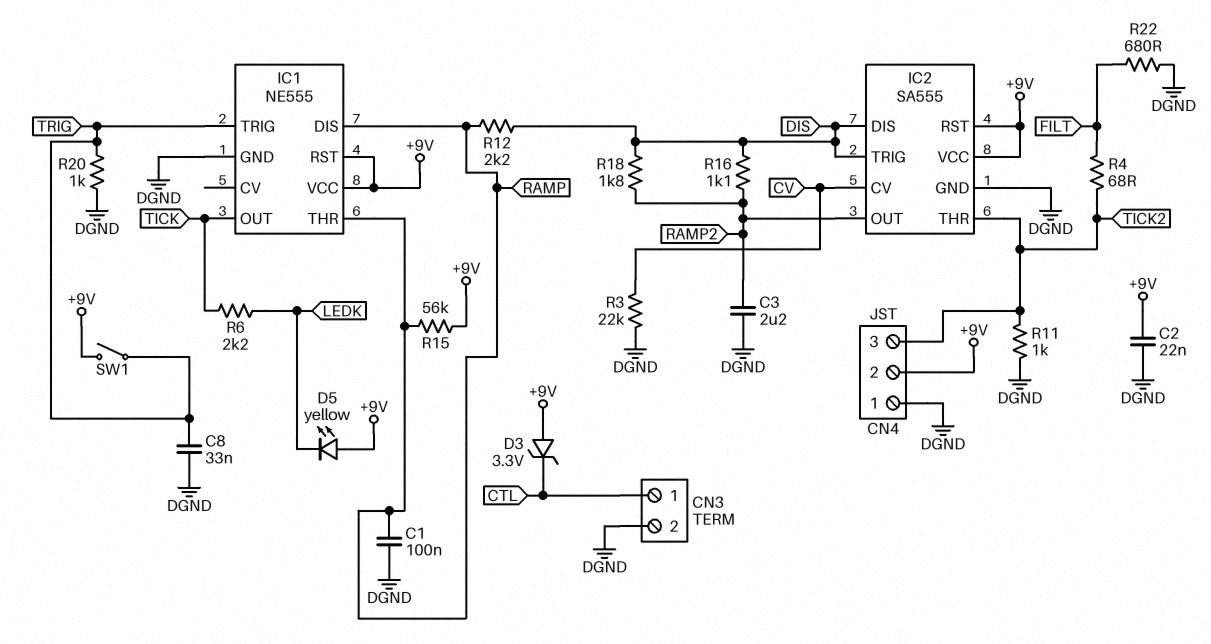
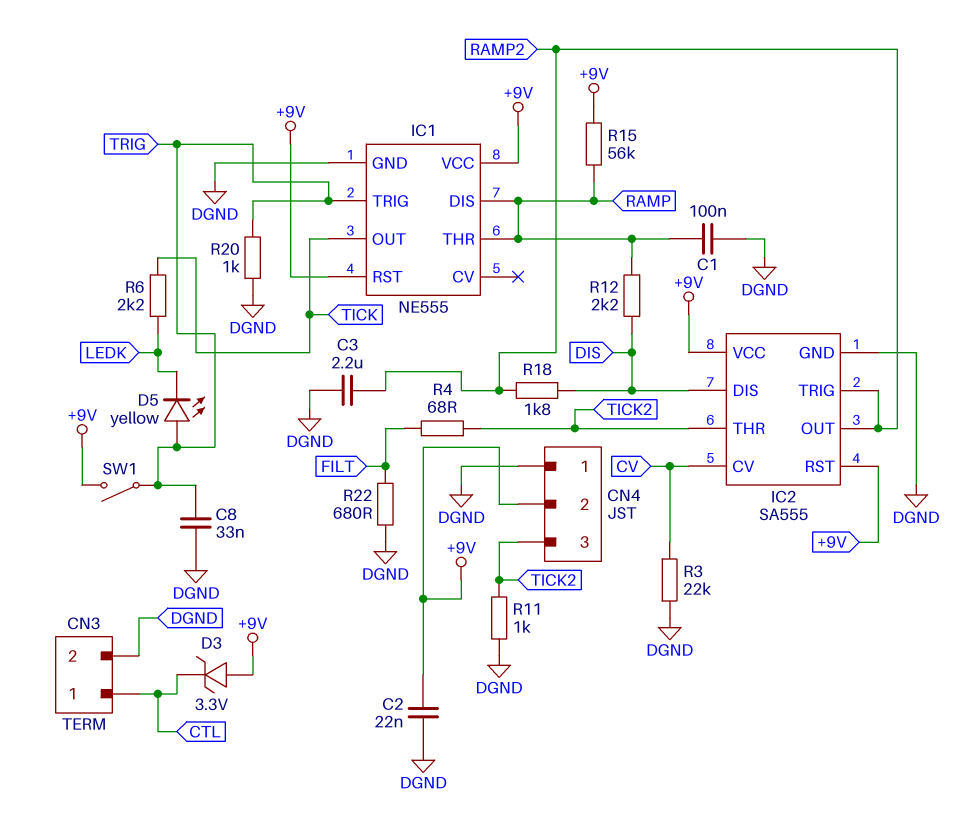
D5: LED yellow (A +9V, K LEDK) -> LED yellow (A TRIG, K LEDK)
IC2 pin TRIG: DIS -> RAMP2
R16: 1.1k (DIS, RAMP2) -> none

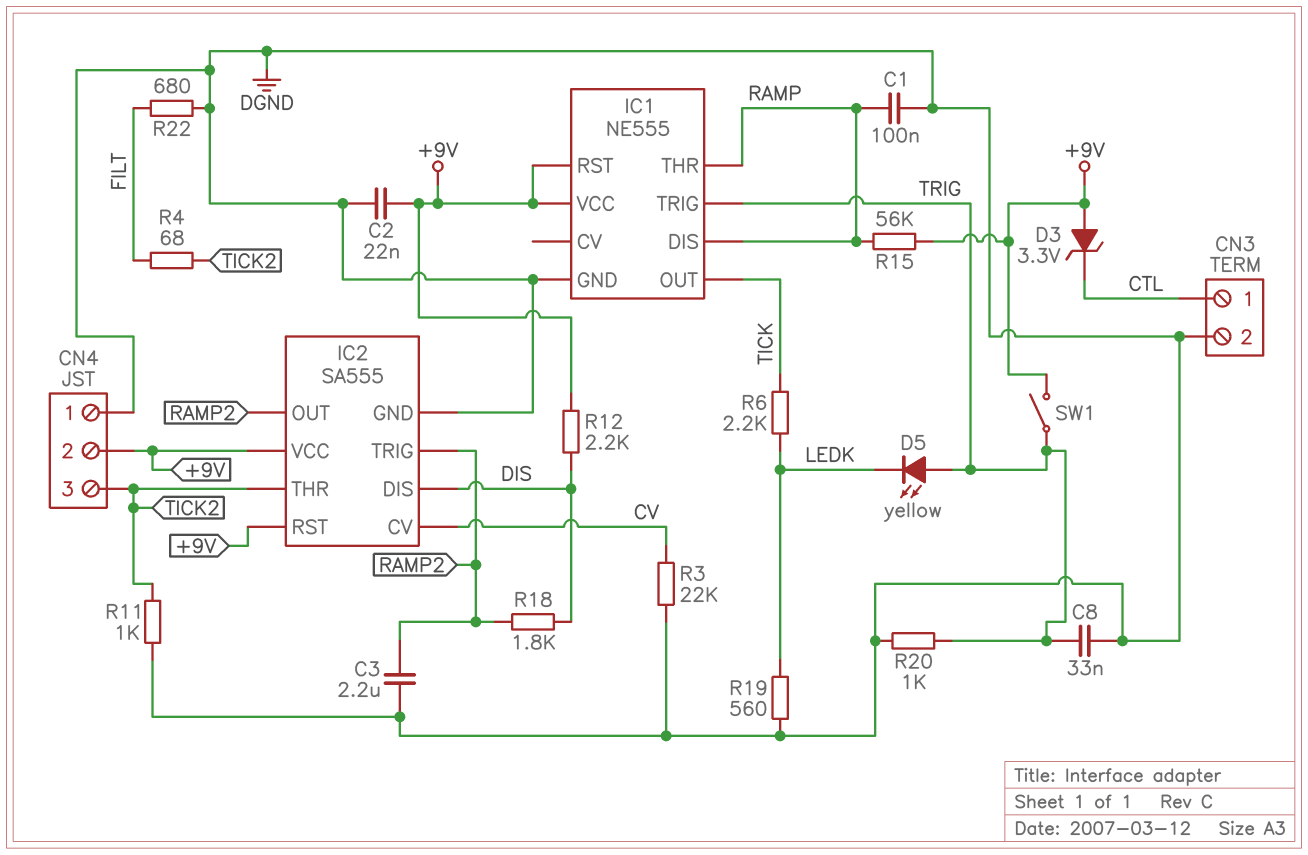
R12: 2.2k (DIS, RAMP) -> 2.2k (+9V, DIS)
R19: none -> 560 (DGND, LEDK)

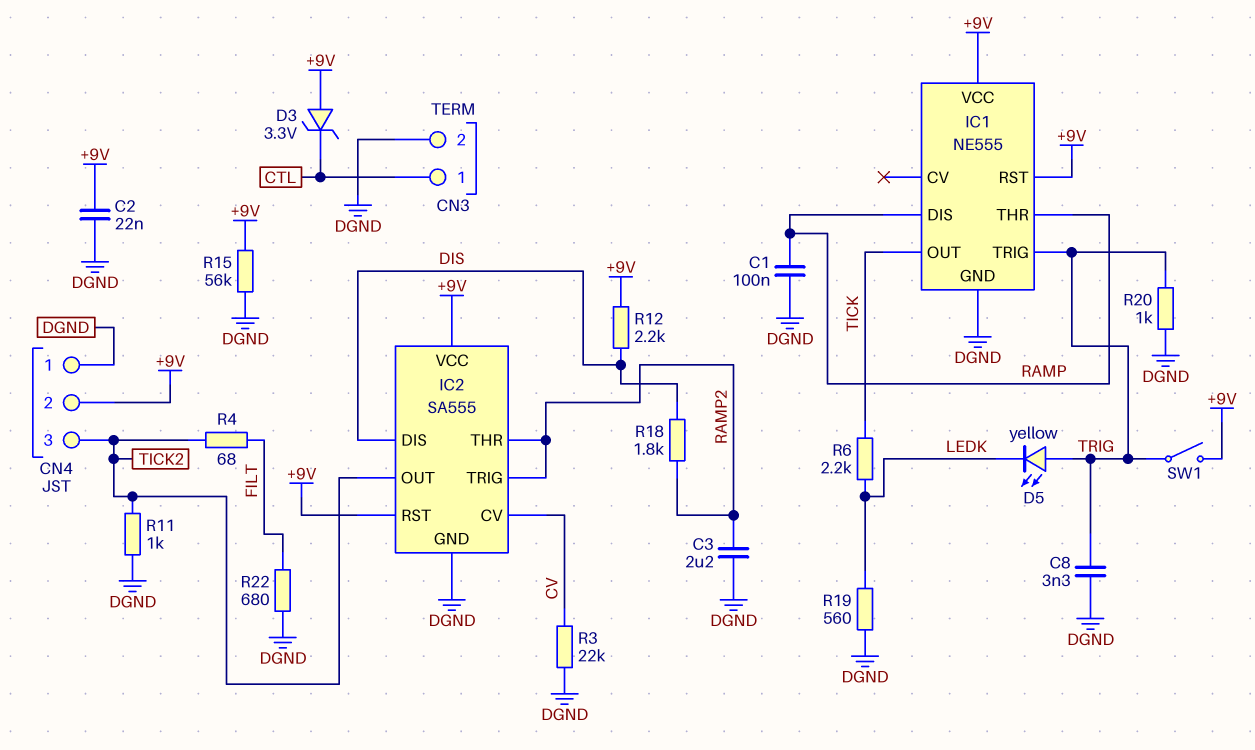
C8: 33nF (DGND, TRIG) -> 3.3nF (DGND, TRIG)
IC2 pin OUT: RAMP2 -> TICK2
IC2 pin THR: TICK2 -> RAMP2
R15: 56k (+9V, RAMP) -> 56k (+9V, DGND)

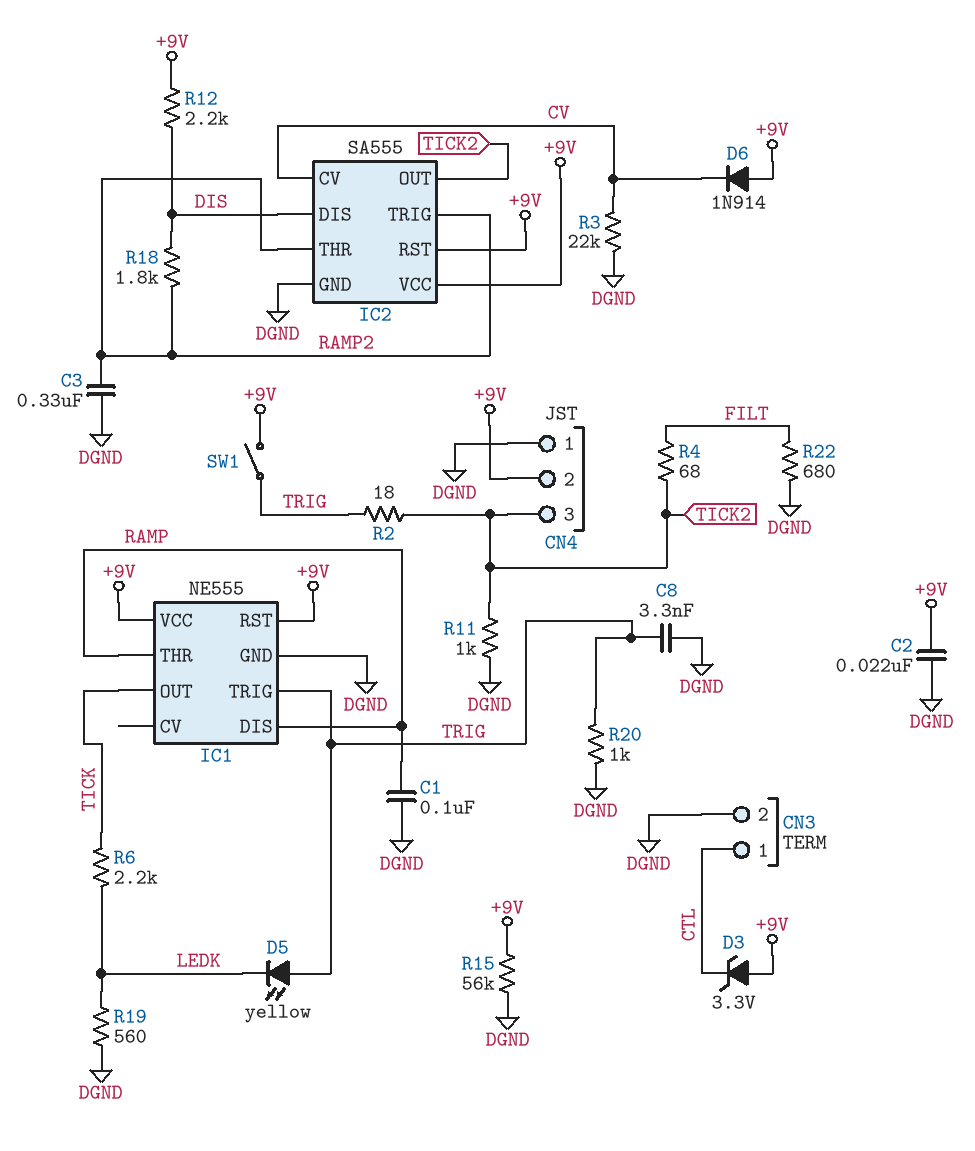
C3: 2.2uF (DGND, RAMP2) -> 330nF (DGND, RAMP2)
D6: none -> diode 1N914 (A +9V, K CV)
R2: none -> 18 (TICK2, TRIG)

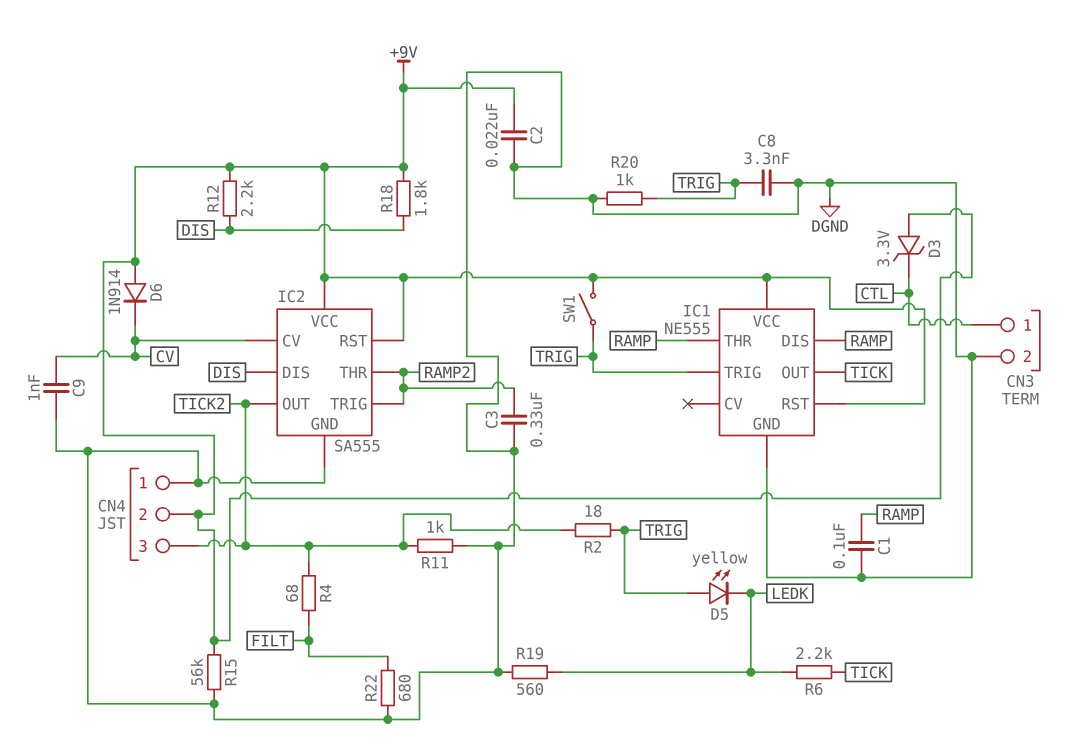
C9: none -> 1nF (CV, DGND)
R3: 22k (CV, DGND) -> none
R18: 1.8k (DIS, RAMP2) -> 1.8k (+9V, DIS)

